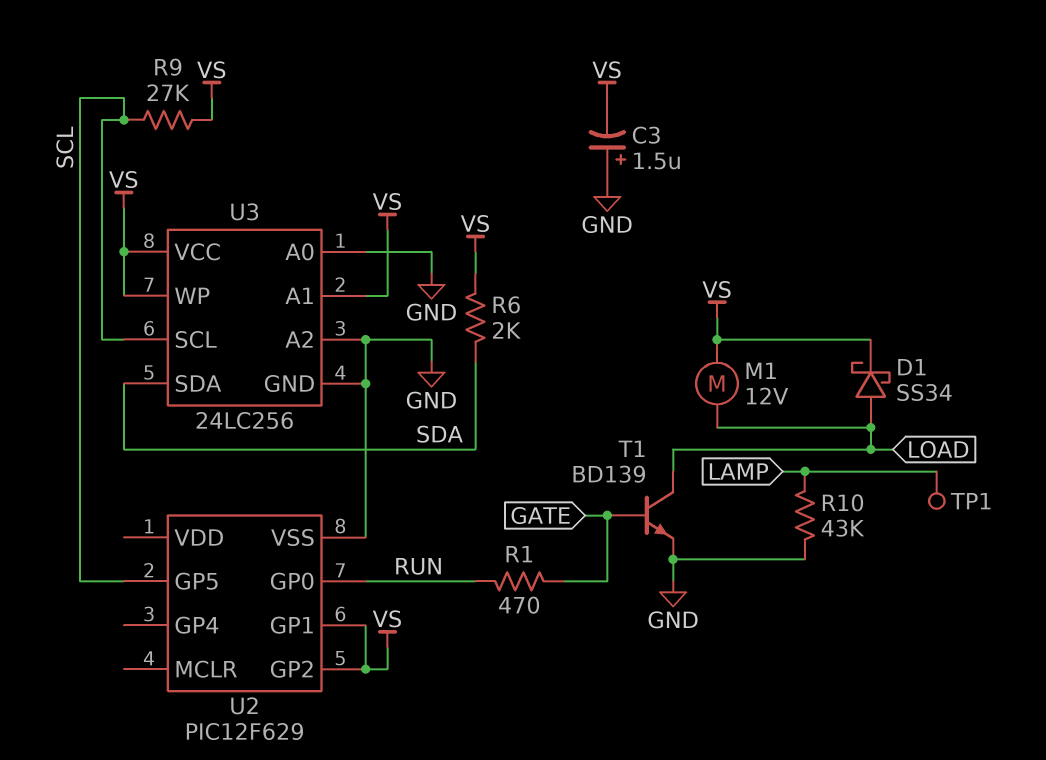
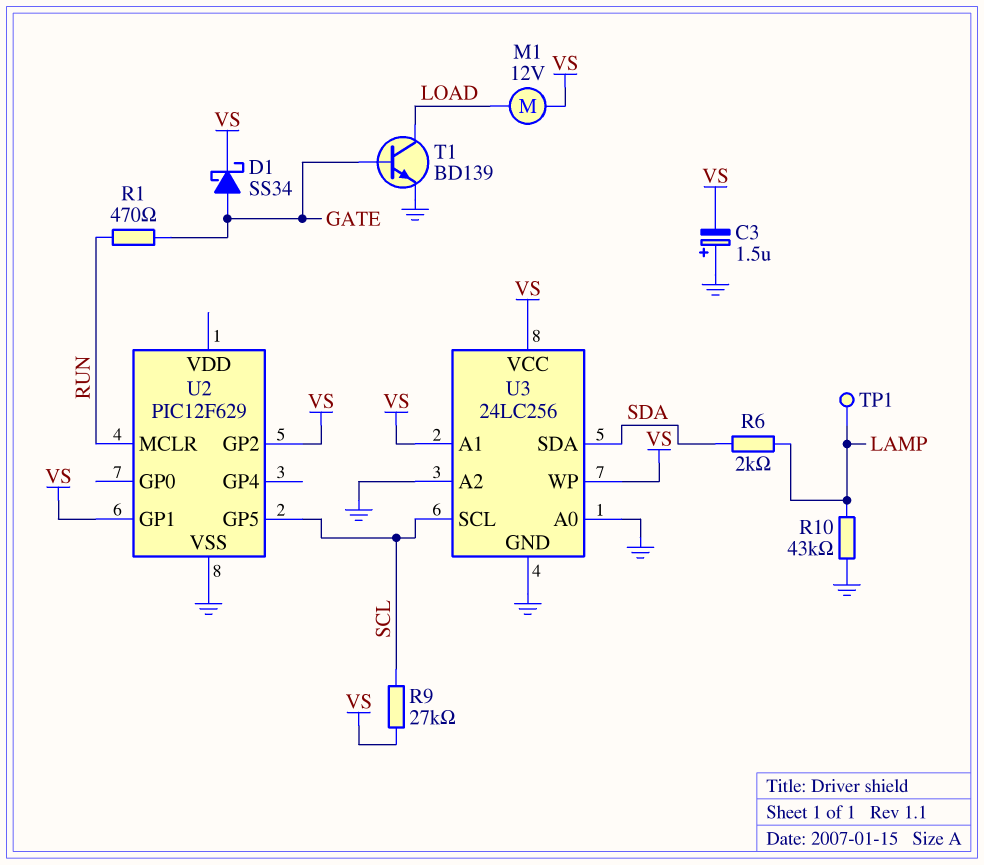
D1: schottky SS34 (A LOAD, K VS) -> schottky SS34 (A GATE, K VS)
R6: 2k (SDA, VS) -> 2k (LAMP, SDA)
U2 pin GP0: RUN -> none
U2 pin MCLR: none -> RUN

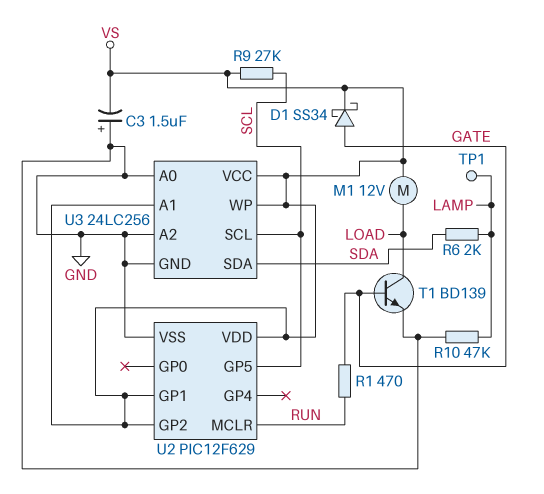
R10: 43k (GND, LAMP) -> 47k (GND, LAMP)
U2 pin VDD: none -> VS

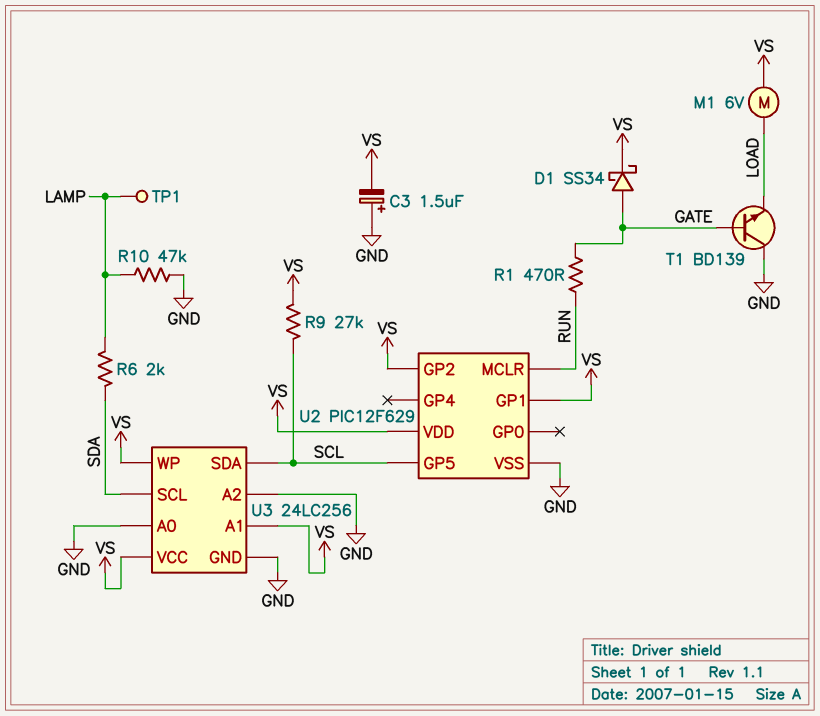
M1: motor 12V (LOAD, VS) -> motor 6V (LOAD, VS)
T1: NPN BD139 (B GATE, C LOAD, E GND) -> NPN BD139 (B GATE, C GND, E LOAD)
U3 pin SCL: SCL -> SDA
U3 pin SDA: SDA -> SCL

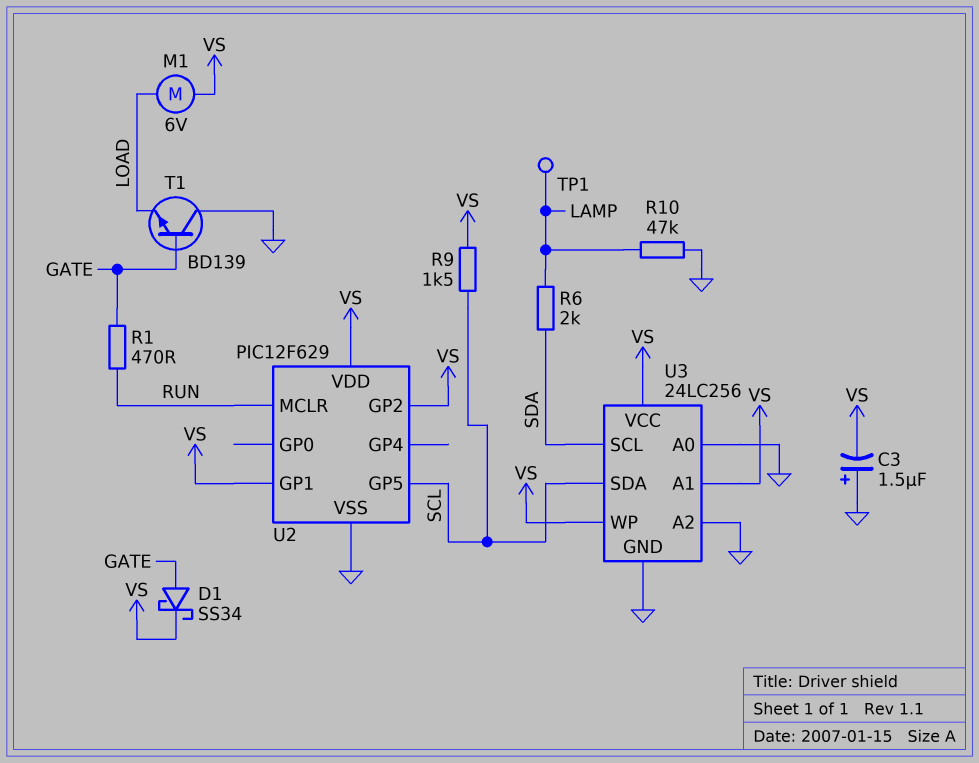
R9: 27k (SCL, VS) -> 1.5k (SCL, VS)

